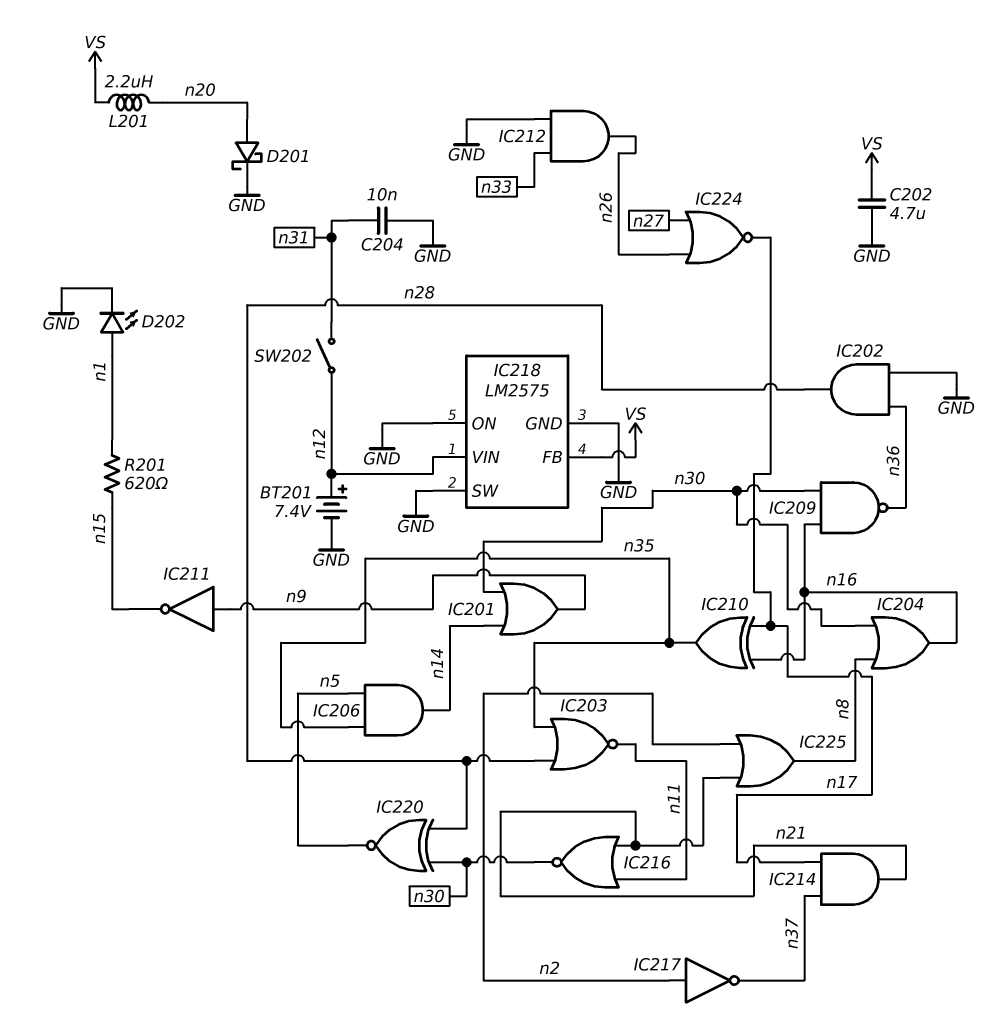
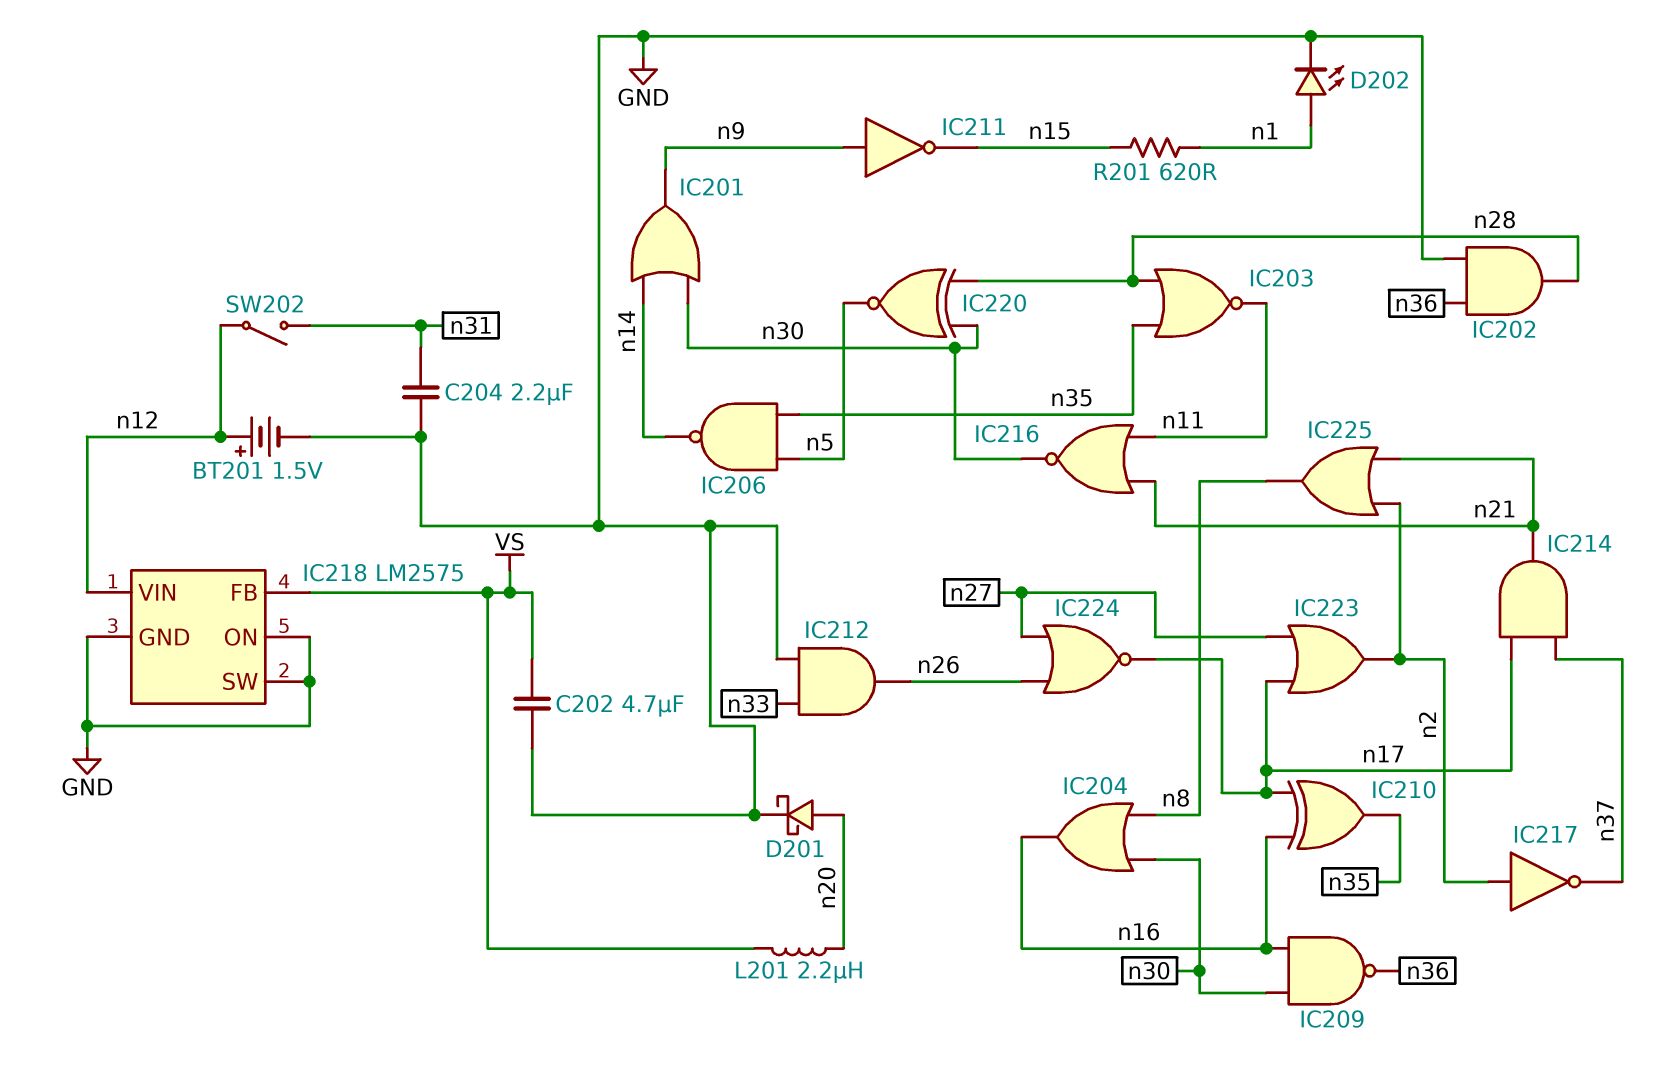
BT201: 7.4V (plus n12, minus GND) -> 1.5V (plus n12, minus GND)
C204: 10nF (GND, n31) -> 2.2uF (GND, n31)
IC206: AND (in n5, in n35, out n14) -> NAND (in n5, in n35, out n14)
IC223: none -> OR (in n17, in n27, out n2)

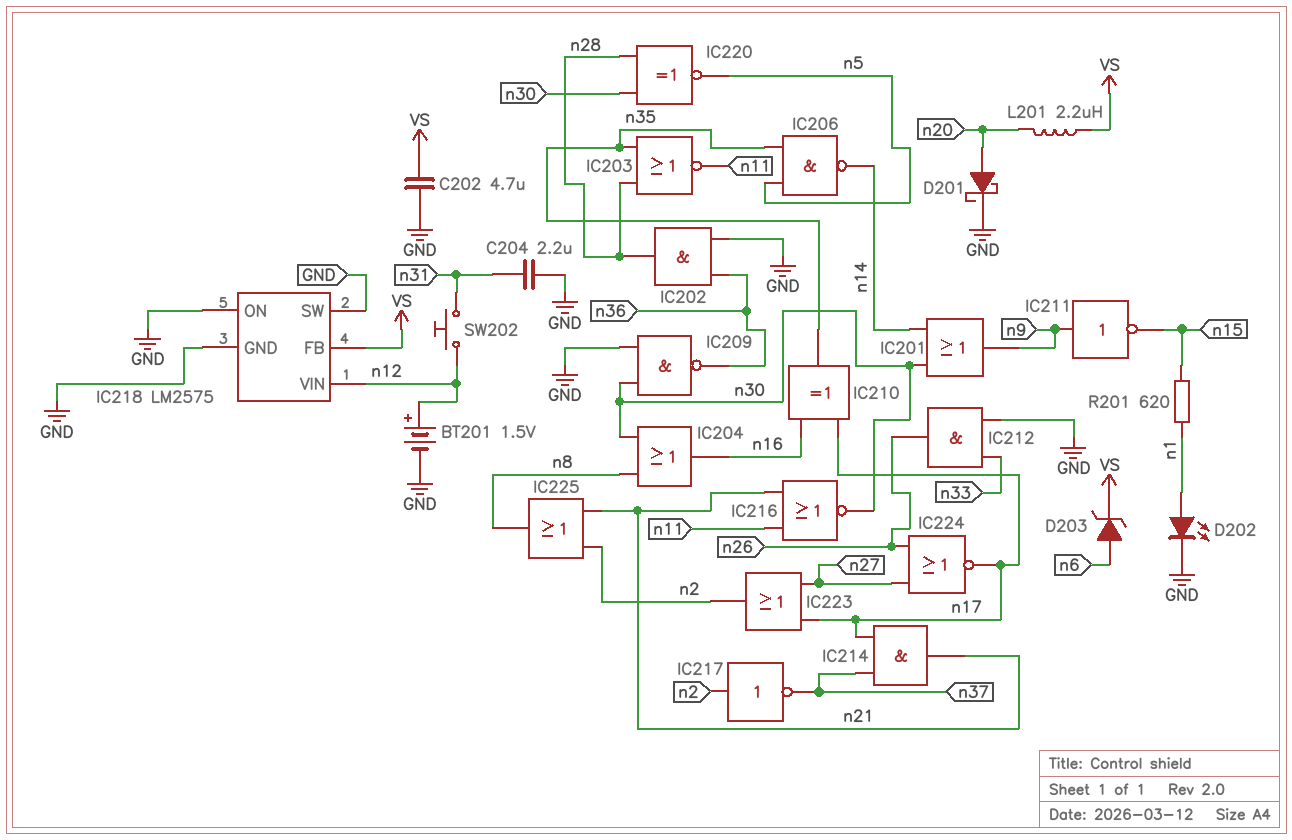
D203: none -> zener (A n6, K VS)
IC209: NAND (in n16, in n30, out n36) -> NAND (in GND, in n30, out n36)
SW202: switch (n12, n31) -> button (n12, n31)

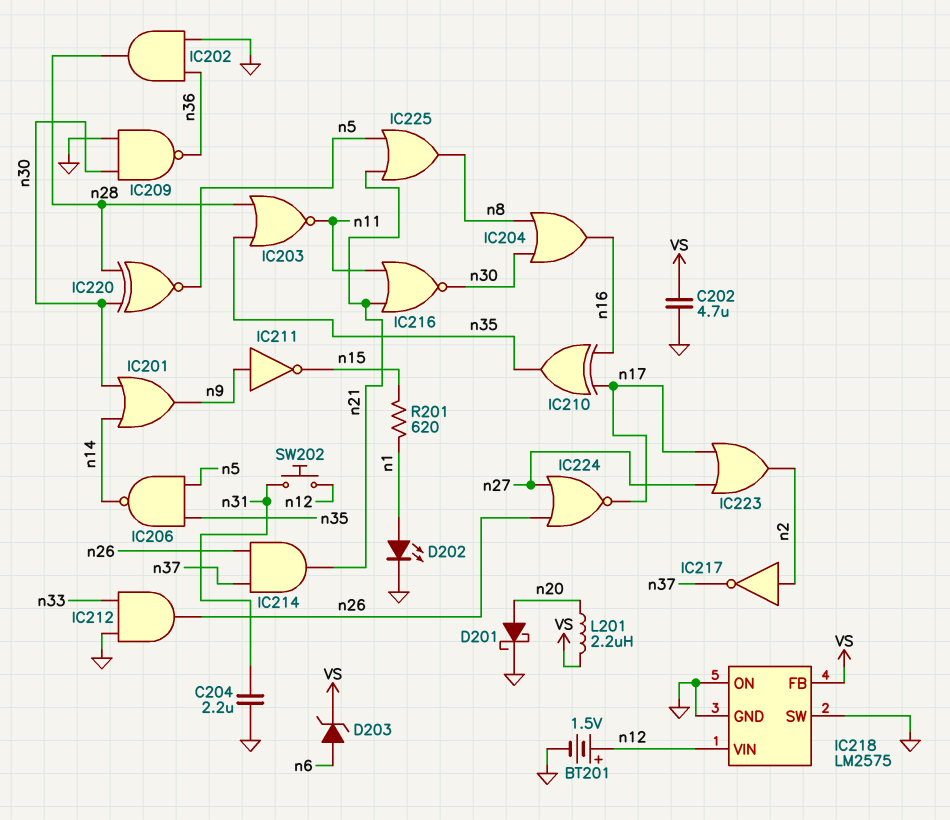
IC214: AND (in n17, in n37, out n21) -> AND (in n26, in n37, out n21)
IC225: OR (in n2, in n21, out n8) -> OR (in n5, in n21, out n8)

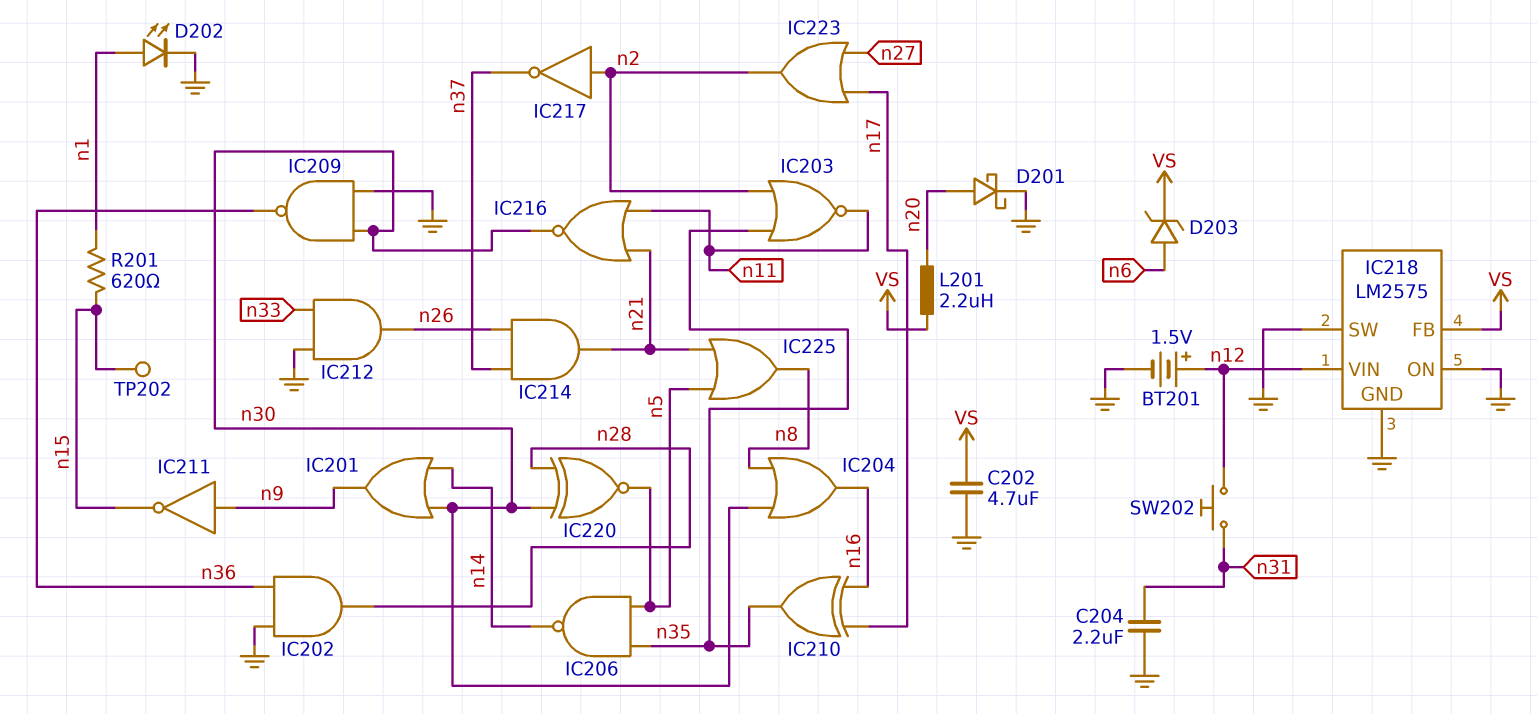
IC203: NOR (in n28, in n35, out n11) -> NOR (in n2, in n35, out n11)
IC224: NOR (in n26, in n27, out n17) -> none
TP202: none -> test point (n15)

